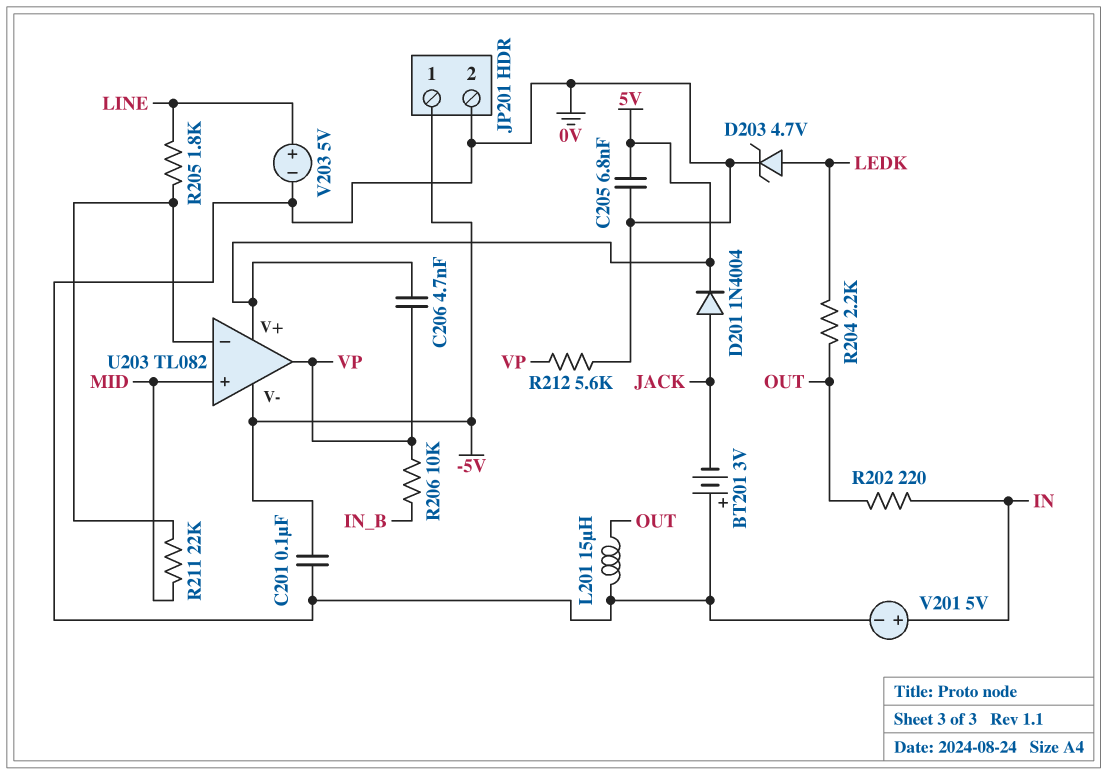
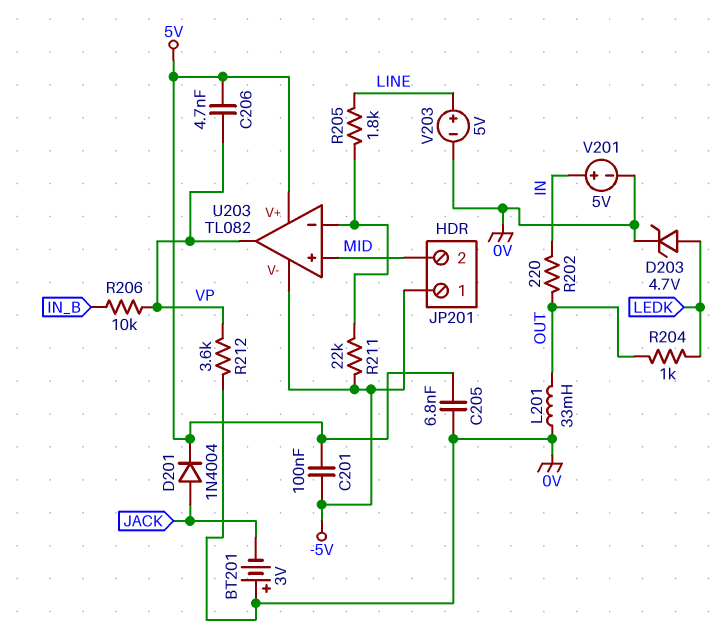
C201: 100nF (-5V, 0V) -> 100nF (-5V, 5V)
JP201 pin 2: 0V -> MID
L201: 15uH (0V, OUT) -> 33mH (0V, OUT)
R204: 2.2k (LEDK, OUT) -> 1k (LEDK, OUT)
R211: 22k (MID, U203/in-) -> 22k (-5V, U203/in-)
R212: 5.6k (0V, VP) -> 3.6k (0V, VP)

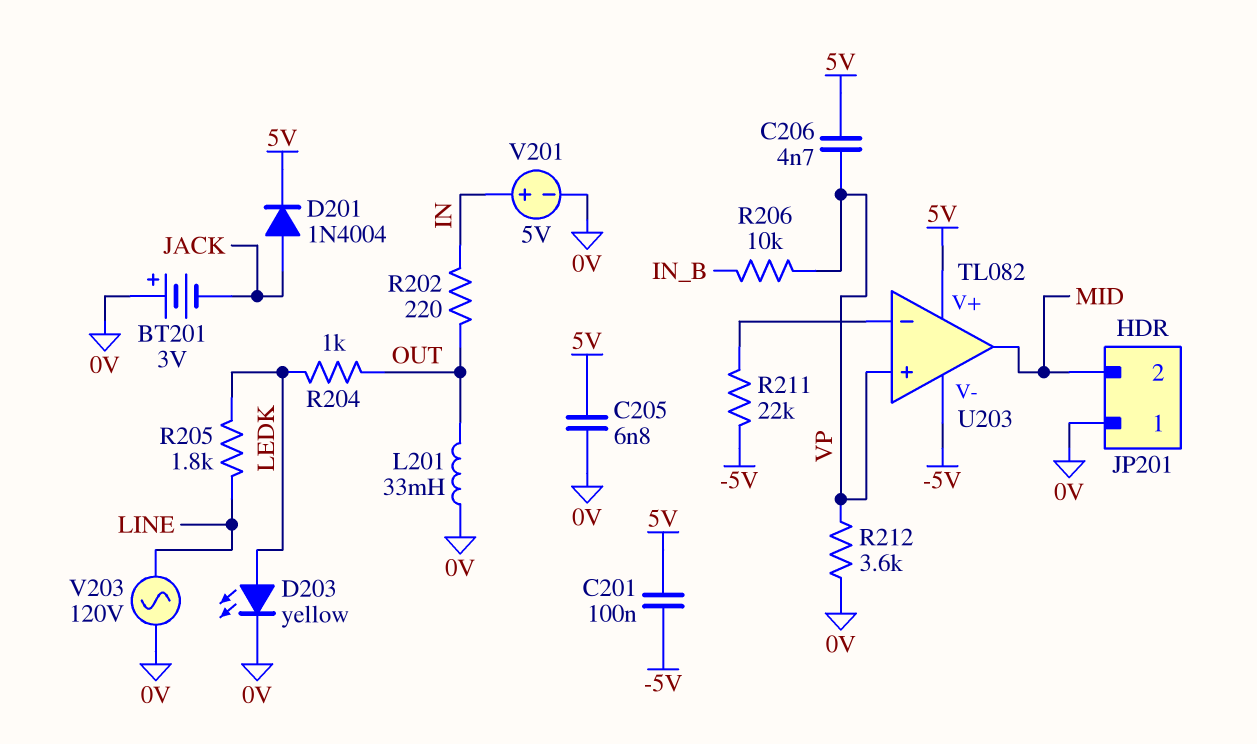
D203: zener 4.7V (A LEDK, K 0V) -> LED yellow (A LEDK, K 0V)
JP201 pin 1: -5V -> 0V
R205: 1.8k (LINE, U203/in-) -> 1.8k (LEDK, LINE)
U203 pin in+: MID -> VP
U203 pin out: VP -> MID
V203: 5V (plus LINE, minus 0V) -> AC 120V (0V, LINE)

